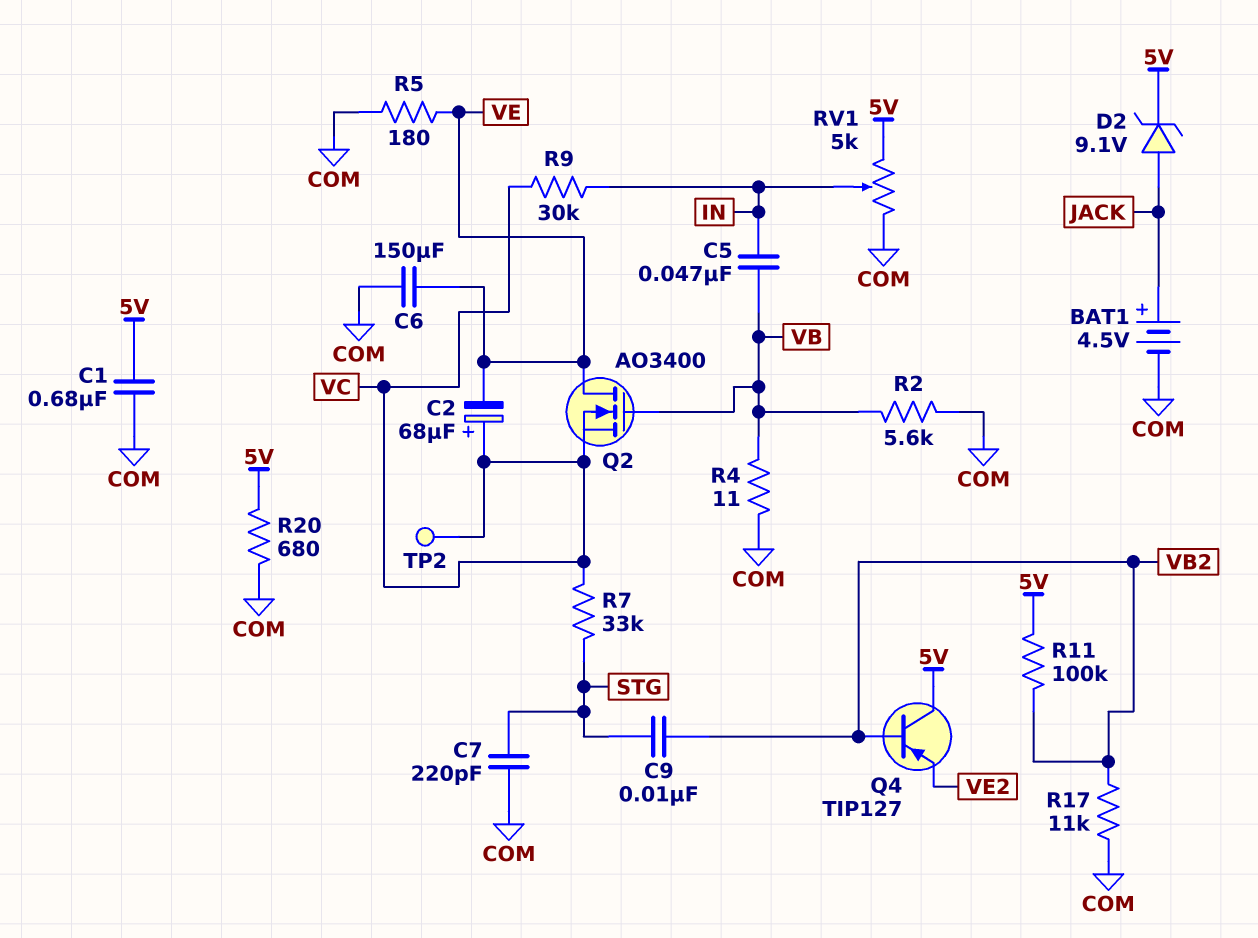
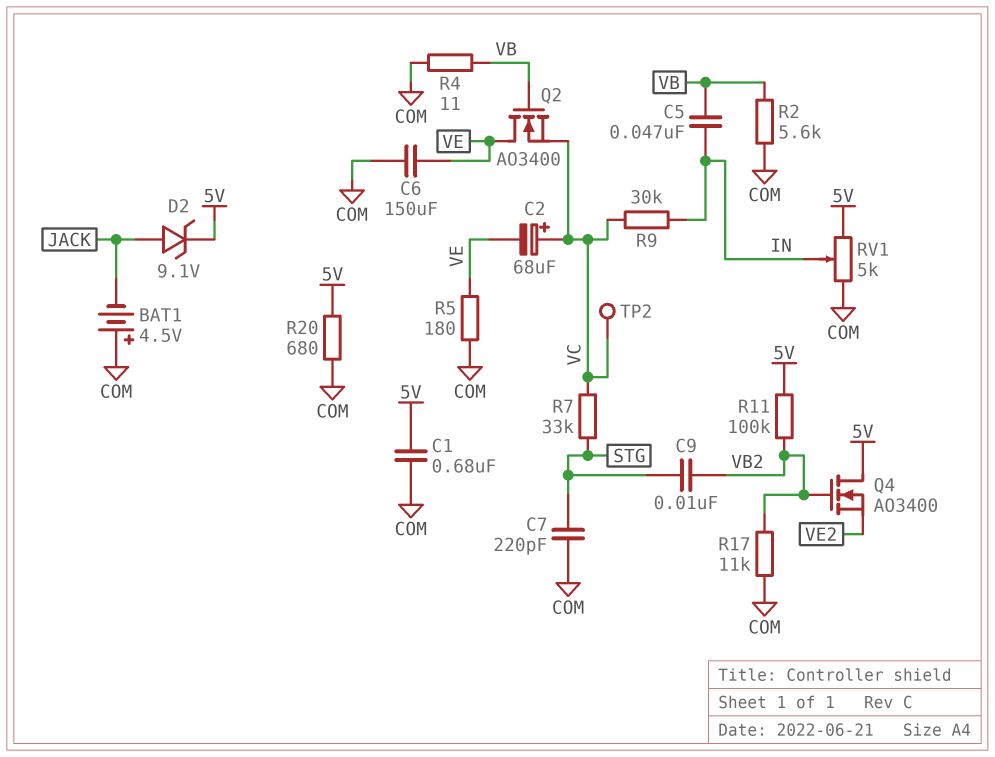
BAT1: 4.5V (plus JACK, minus COM) -> 4.5V (plus COM, minus JACK)
Q4: PNP TIP127 (B VB2, C 5V, E VE2) -> NMOS AO3400 (G VB2, D 5V, S VE2)

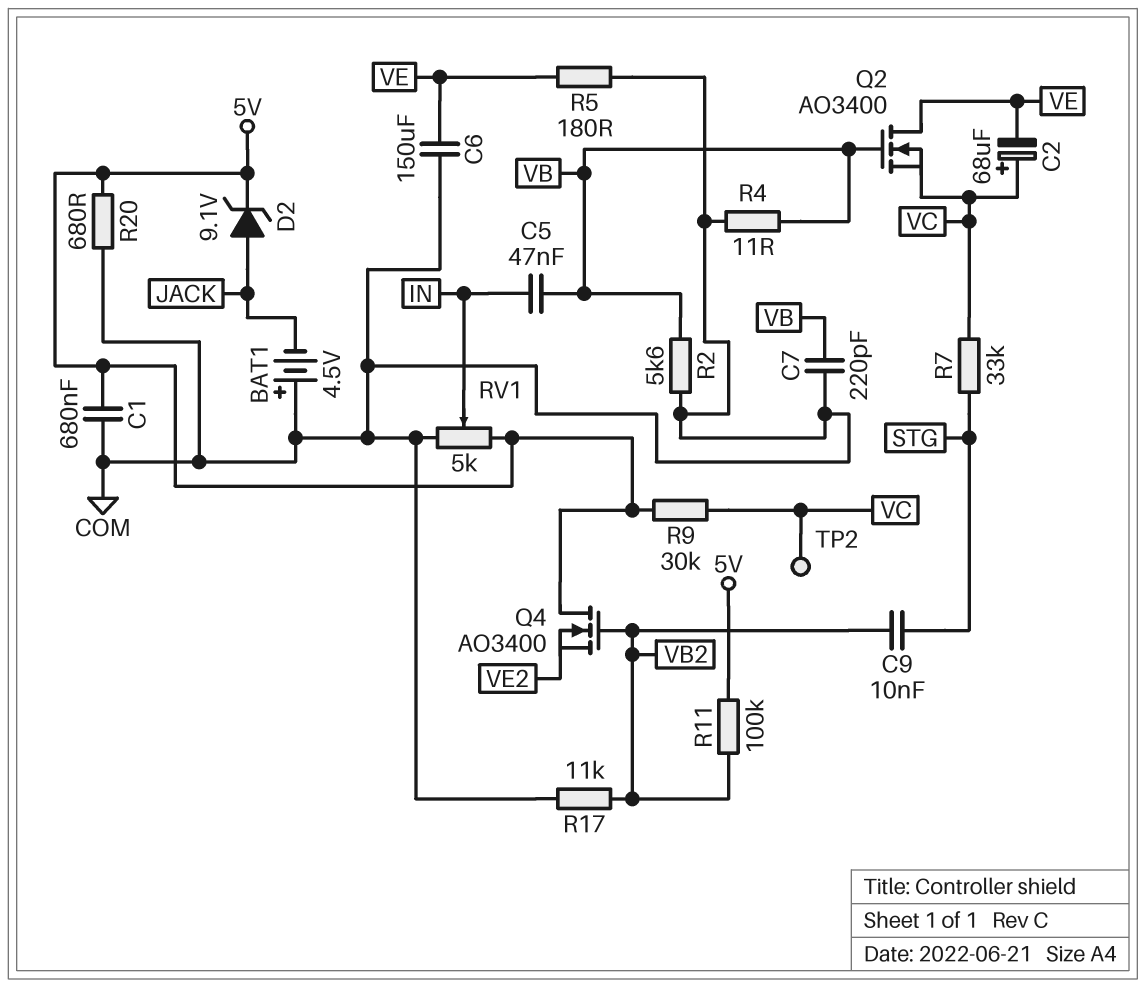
C7: 220pF (COM, STG) -> 220pF (COM, VB)
R9: 30k (IN, VC) -> 30k (5V, VC)

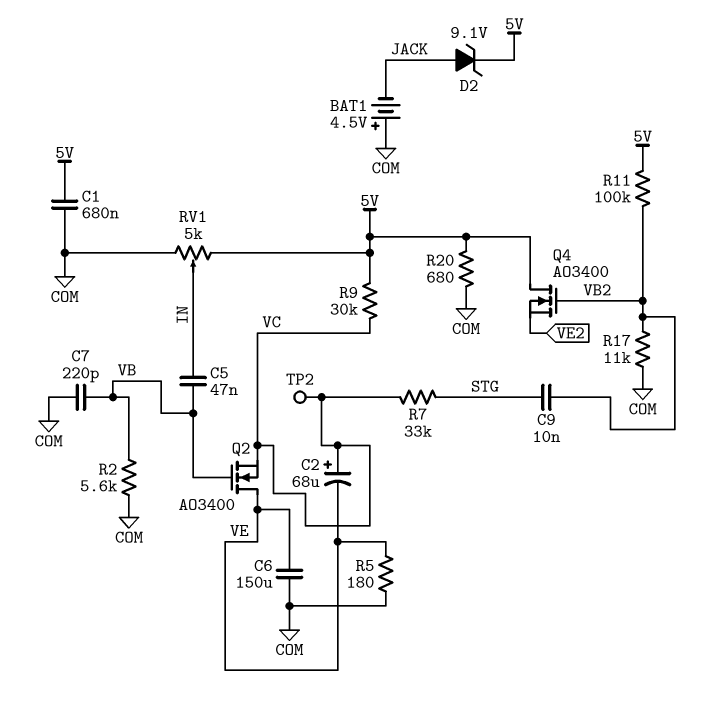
R4: 11 (COM, VB) -> none

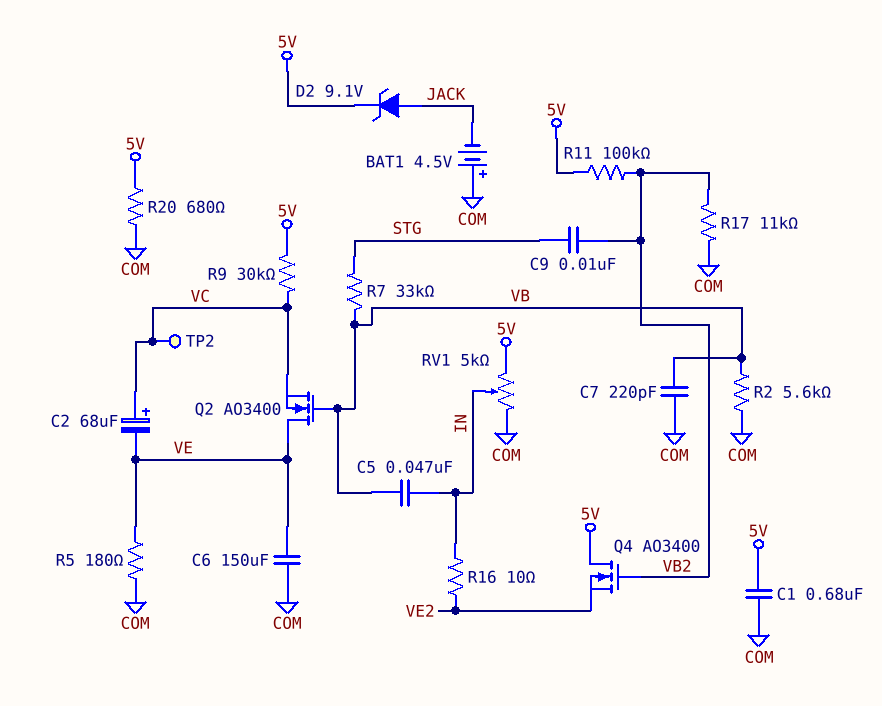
R7: 33k (STG, VC) -> 33k (STG, VB)
R16: none -> 10 (IN, VE2)

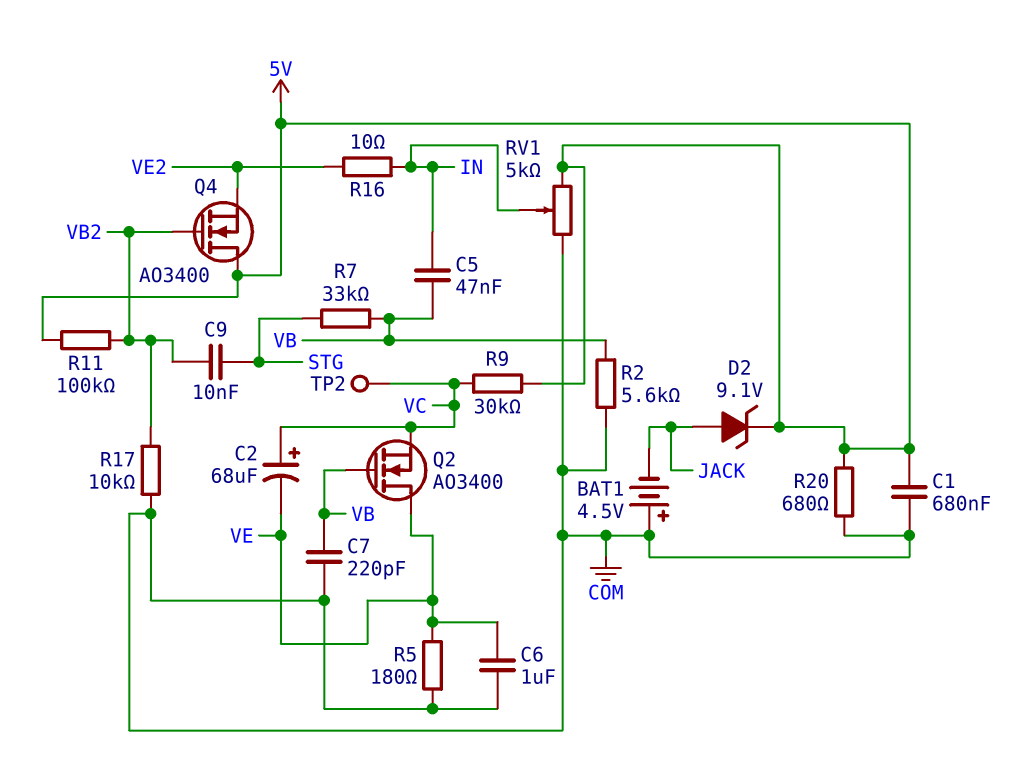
C6: 150uF (COM, VE) -> 1uF (COM, VE)
R17: 11k (COM, VB2) -> 10k (COM, VB2)

